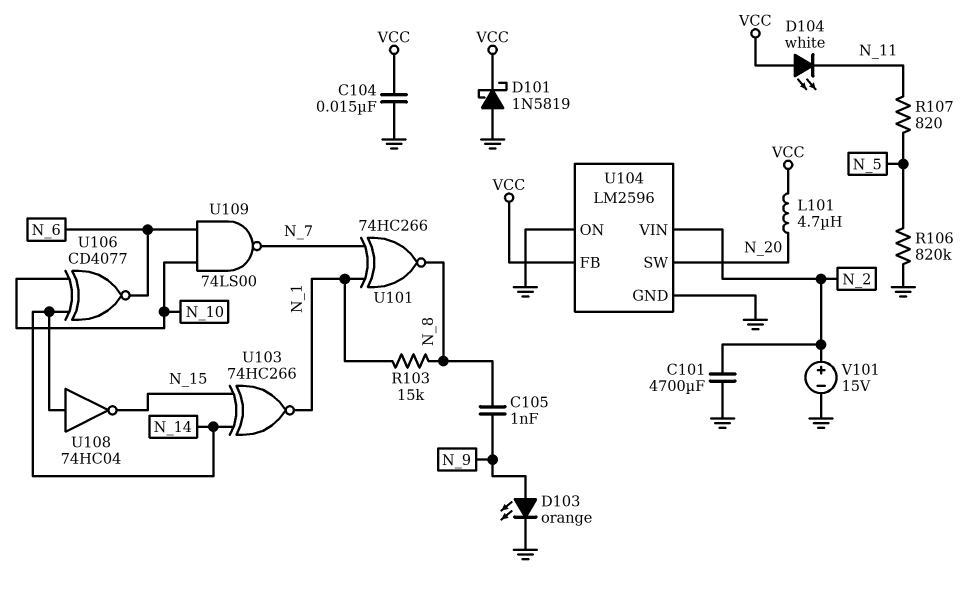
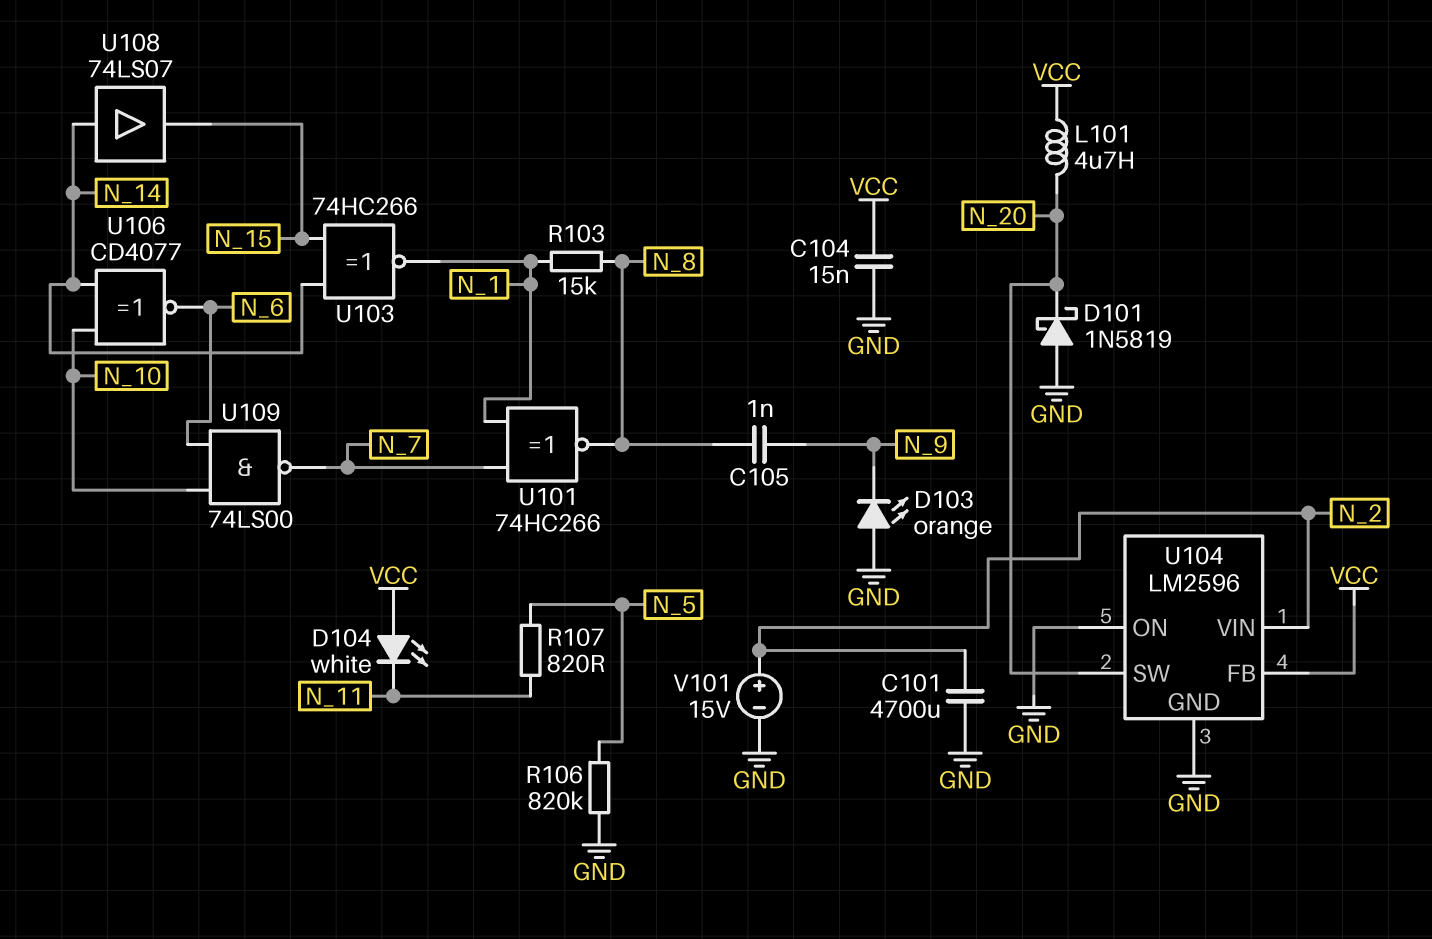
D101: schottky 1N5819 (A GND, K VCC) -> schottky 1N5819 (A GND, K N_20)
D103: LED orange (A N_9, K GND) -> LED orange (A GND, K N_9)
U108: NOT 74HC04 (in N_14, out N_15) -> buffer 74LS07 (in N_14, out N_15)

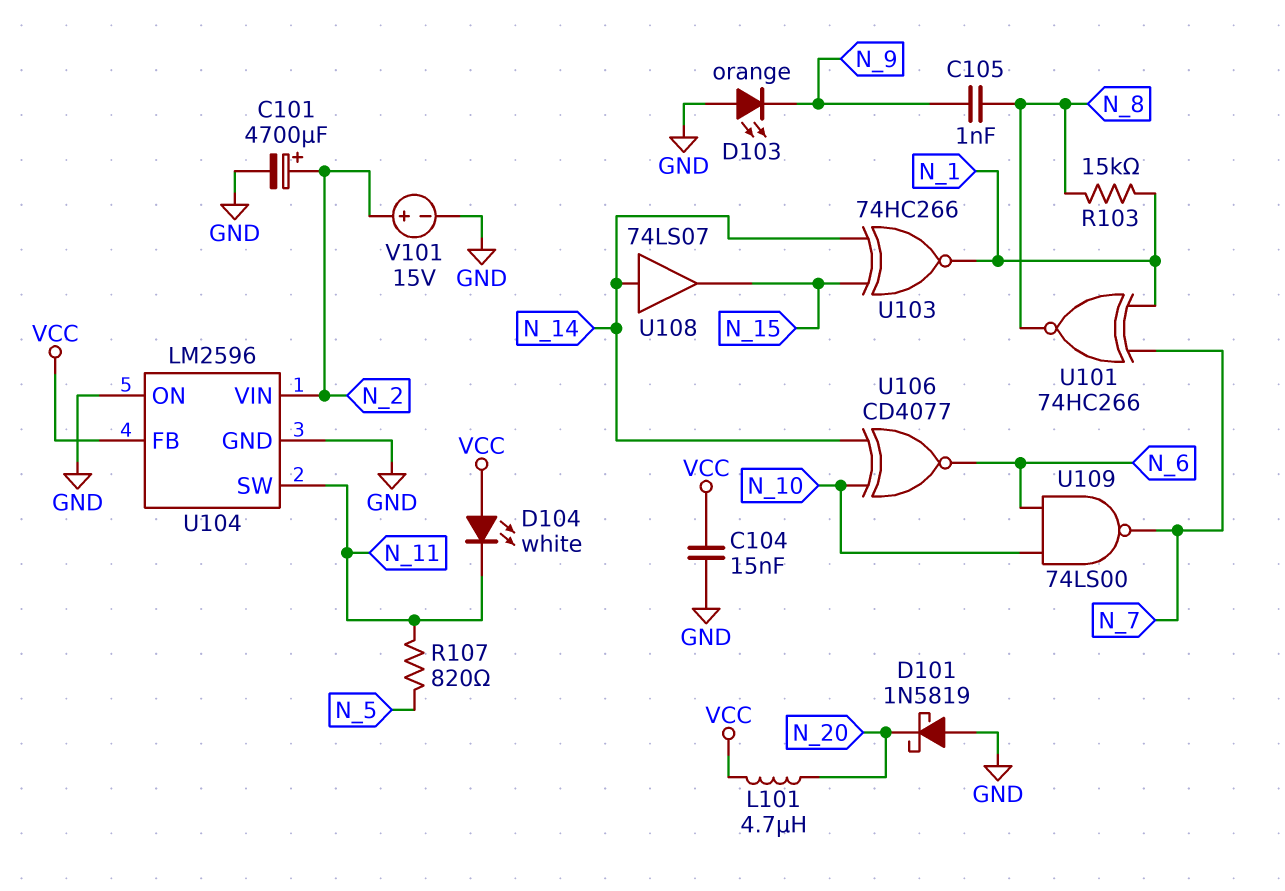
C101: 4700uF (GND, N_2) -> 4700uF (plus N_2, minus GND)
R106: 820k (GND, N_5) -> none
U104 pin SW: N_20 -> N_11

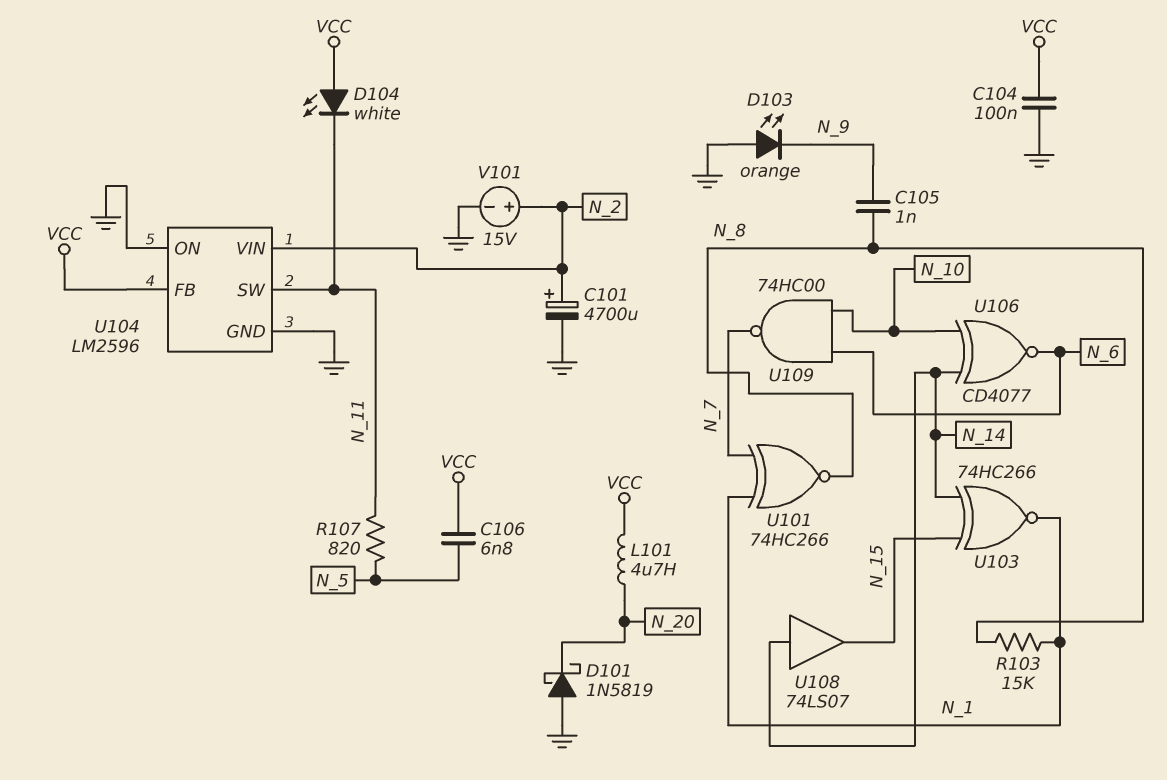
C104: 15nF (GND, VCC) -> 100nF (GND, VCC)
C106: none -> 6.8nF (N_5, VCC)
U109: NAND 74LS00 (in N_6, in N_10, out N_7) -> NAND 74HC00 (in N_6, in N_10, out N_7)

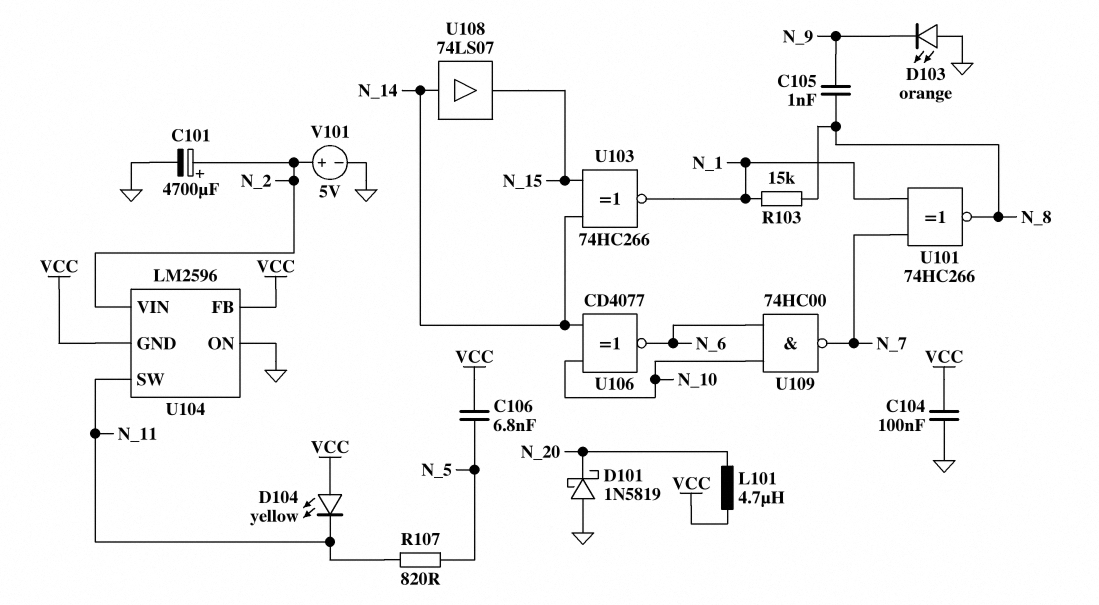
D104: LED white (A VCC, K N_11) -> LED yellow (A VCC, K N_11)
U104 pin GND: GND -> VCC
V101: 15V (plus N_2, minus GND) -> 5V (plus N_2, minus GND)

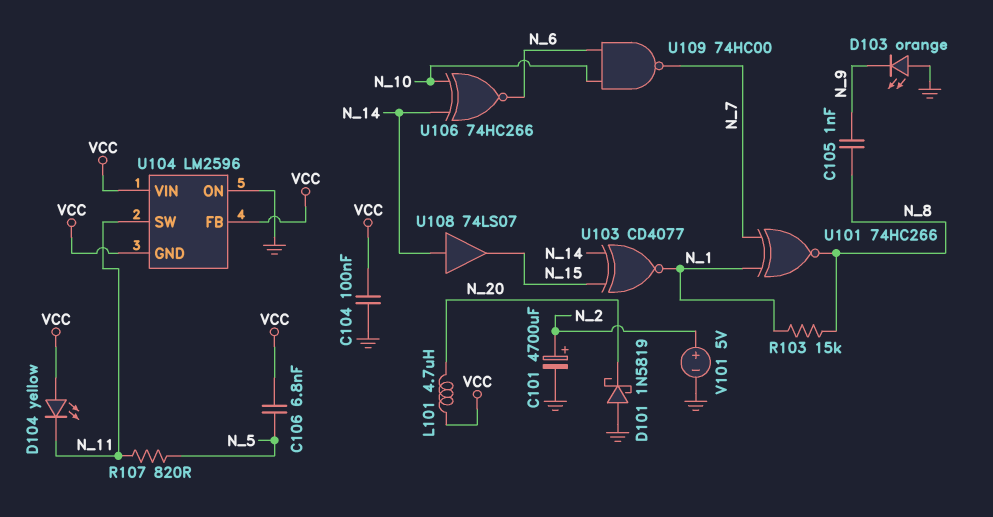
U103: XNOR 74HC266 (in N_14, in N_15, out N_1) -> XNOR CD4077 (in N_14, in N_15, out N_1)
U104 pin VIN: N_2 -> VCC
U106: XNOR CD4077 (in N_10, in N_14, out N_6) -> XNOR 74HC266 (in N_10, in N_14, out N_6)

